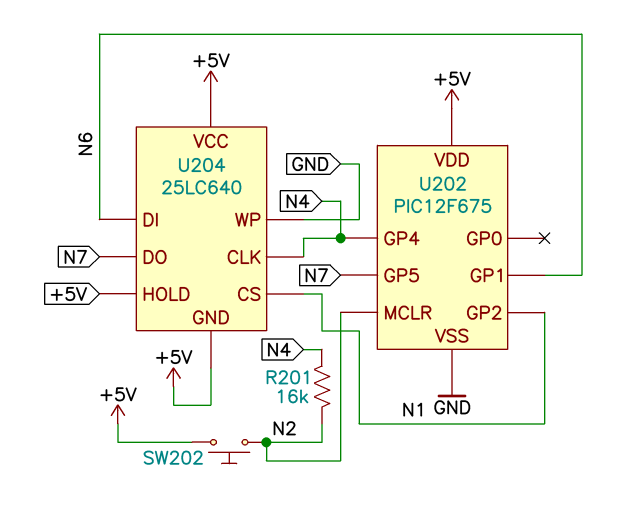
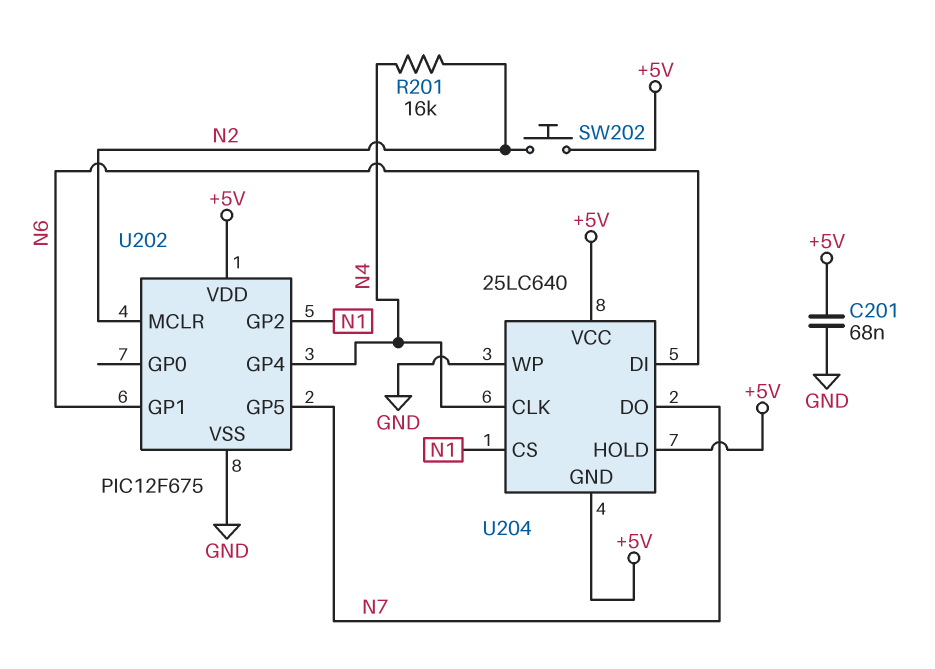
C201: none -> 68nF (+5V, GND)

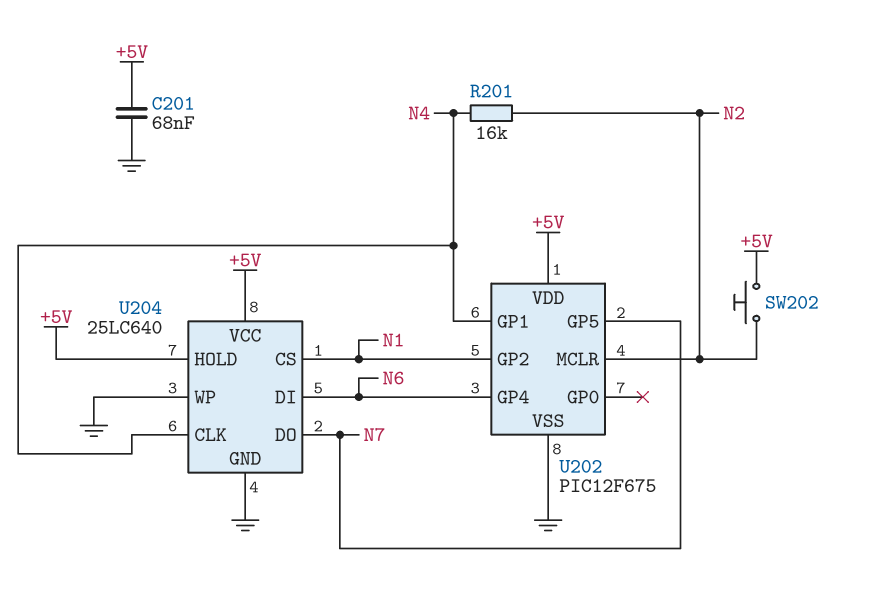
U202 pin GP1: N6 -> N4
U202 pin GP4: N4 -> N6
U204 pin GND: +5V -> GND

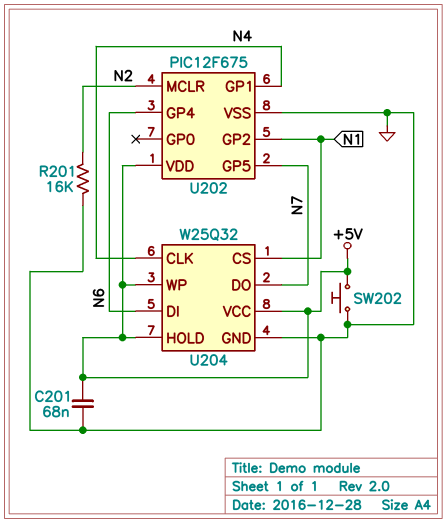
R201: 16k (N2, N4) -> 16k (GND, N2)
SW202: button (+5V, N2) -> button (+5V, GND)
U204: 25LC640 -> W25Q32
U204 pin WP: GND -> +5V

